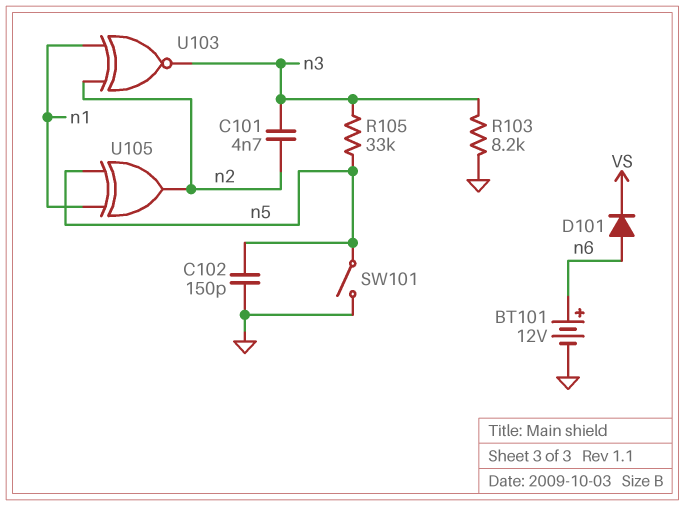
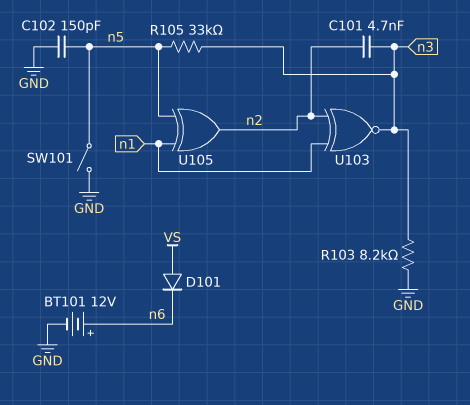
D101: diode (A n6, K VS) -> diode (A VS, K n6)

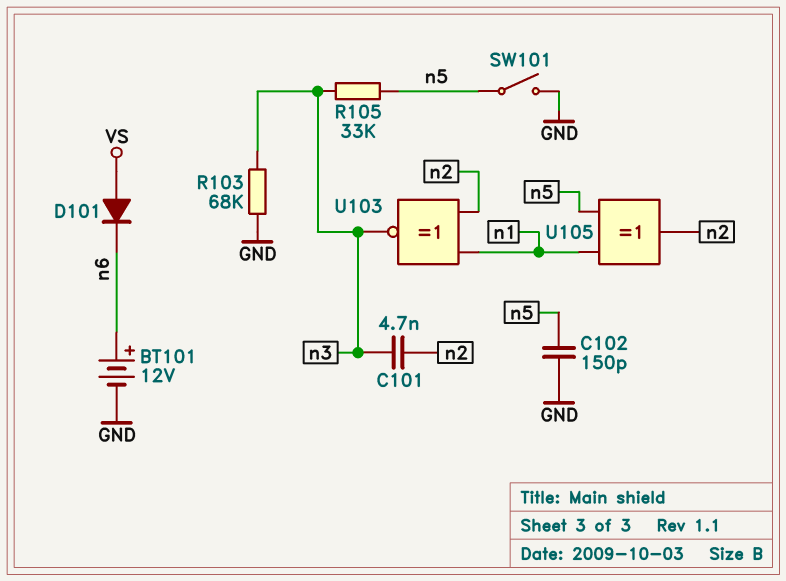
R103: 8.2k (GND, n3) -> 68k (GND, n3)

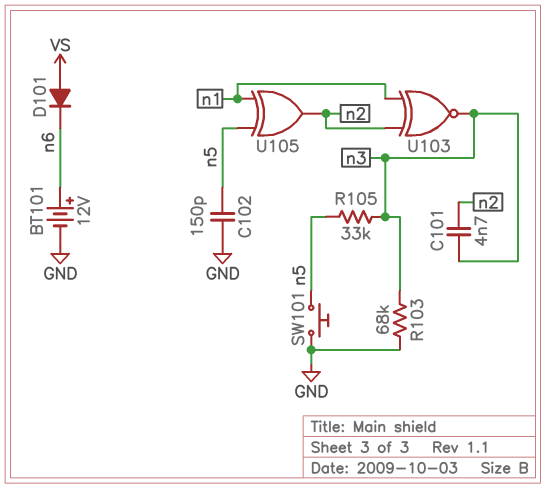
SW101: switch (GND, n5) -> button (GND, n5)

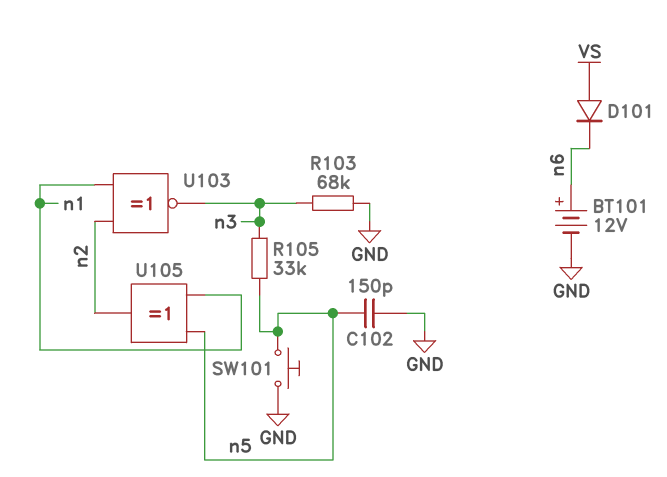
C101: 4.7nF (n2, n3) -> none

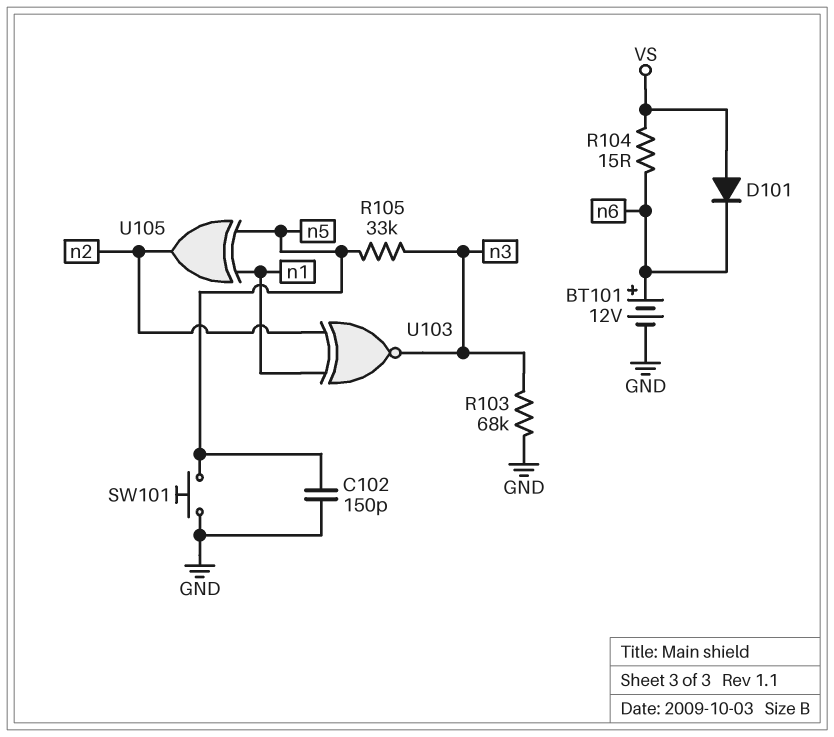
R104: none -> 15 (VS, n6)

